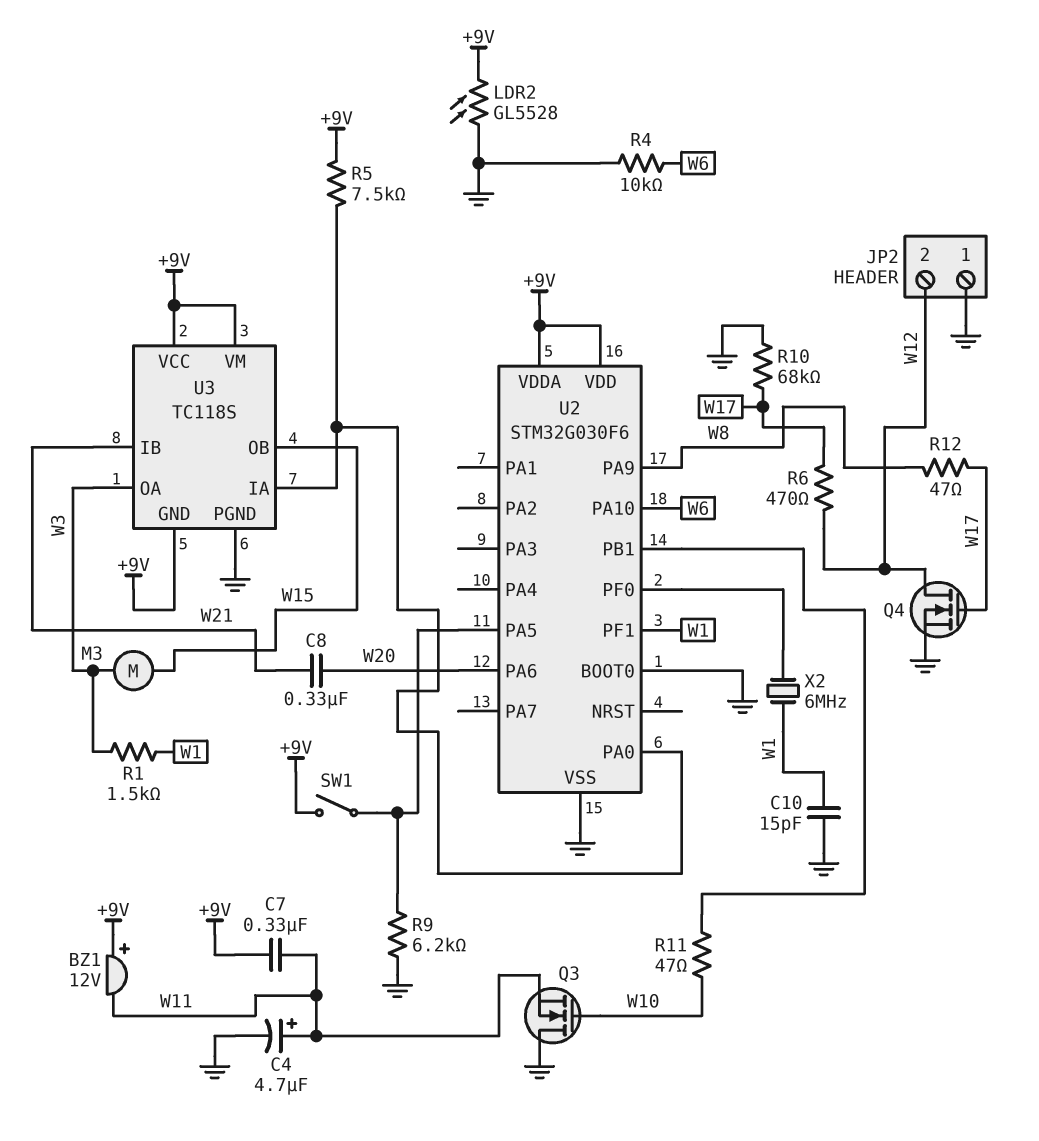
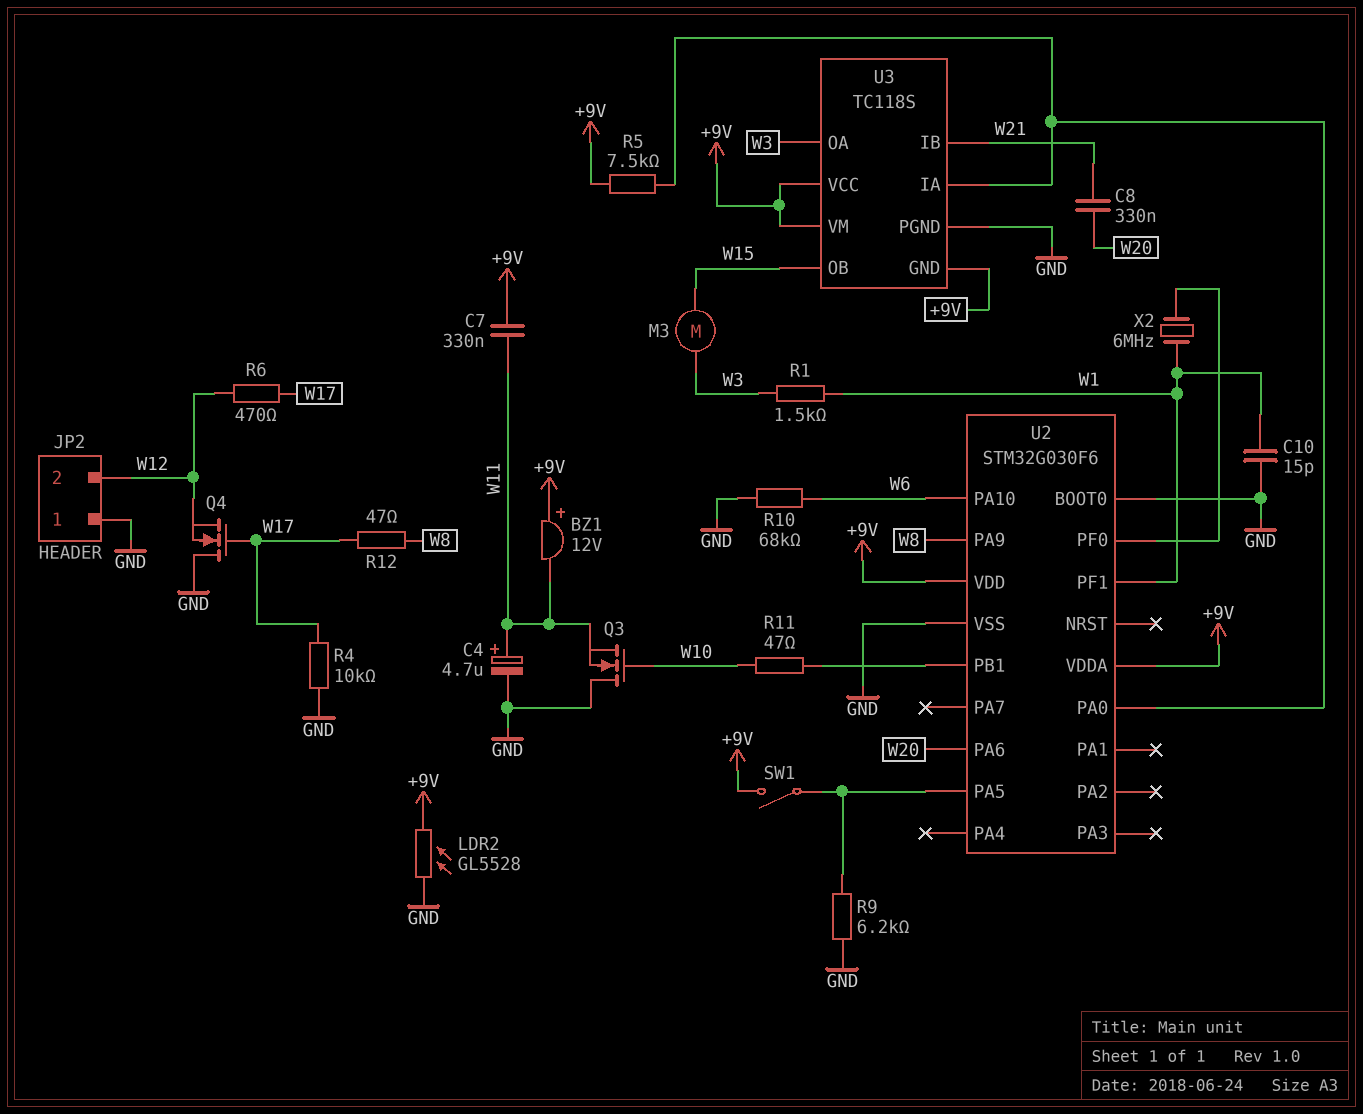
Q4: NMOS (G W17, D W12, S GND) -> NMOS (G W17, D GND, S W12)
R4: 10k (GND, W6) -> 10k (GND, W17)
R10: 68k (GND, W17) -> 68k (GND, W6)

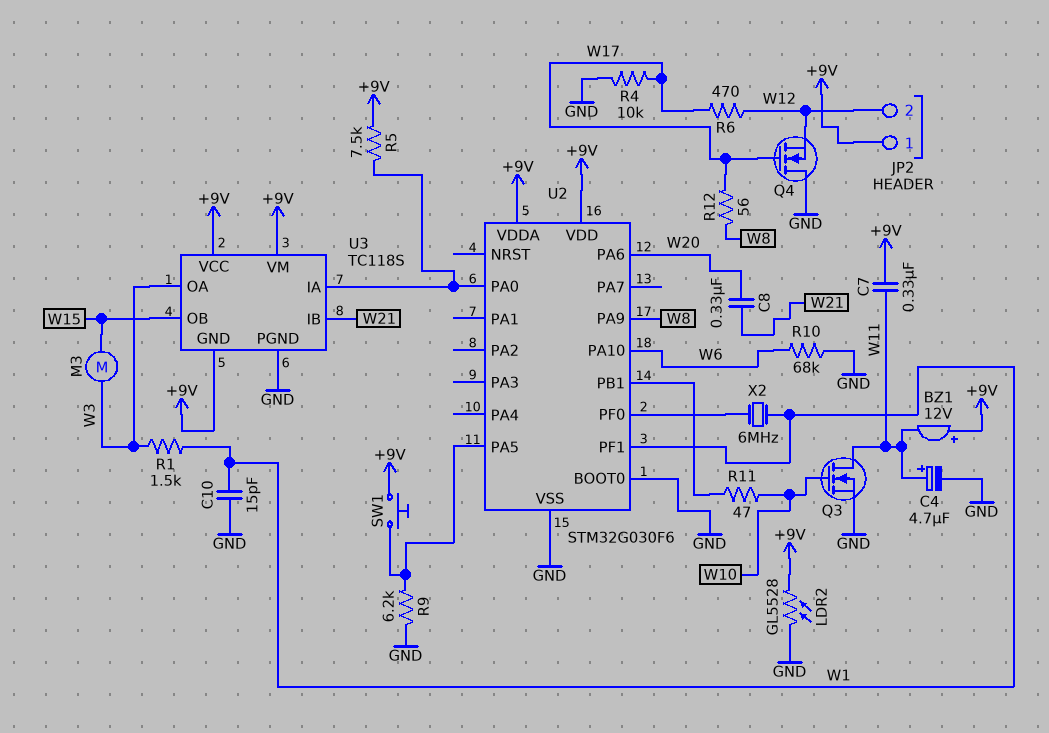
JP2 pin 1: GND -> +9V
Q3: NMOS (G W10, D GND, S W11) -> NMOS (G W10, D W11, S GND)
R12: 47 (W8, W17) -> 56 (W8, W17)
SW1: switch (+9V, U2/PA5) -> button (+9V, U2/PA5)

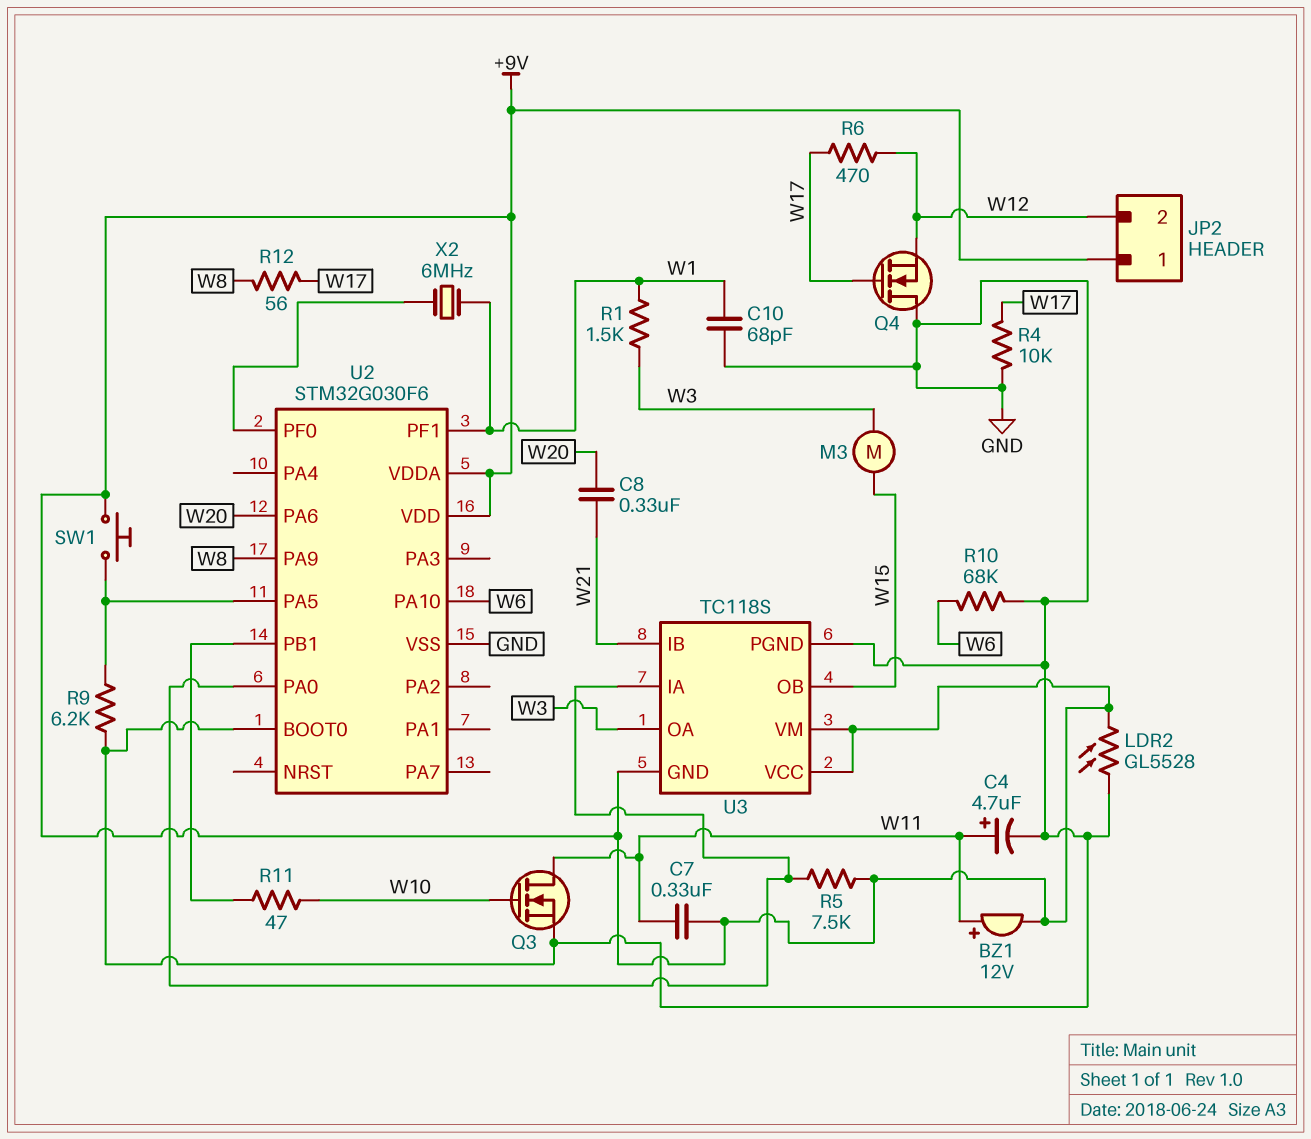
BZ1: buzzer 12V (plus +9V, minus W11) -> buzzer 12V (plus W11, minus +9V)
C10: 15pF (GND, W1) -> 68pF (GND, W1)

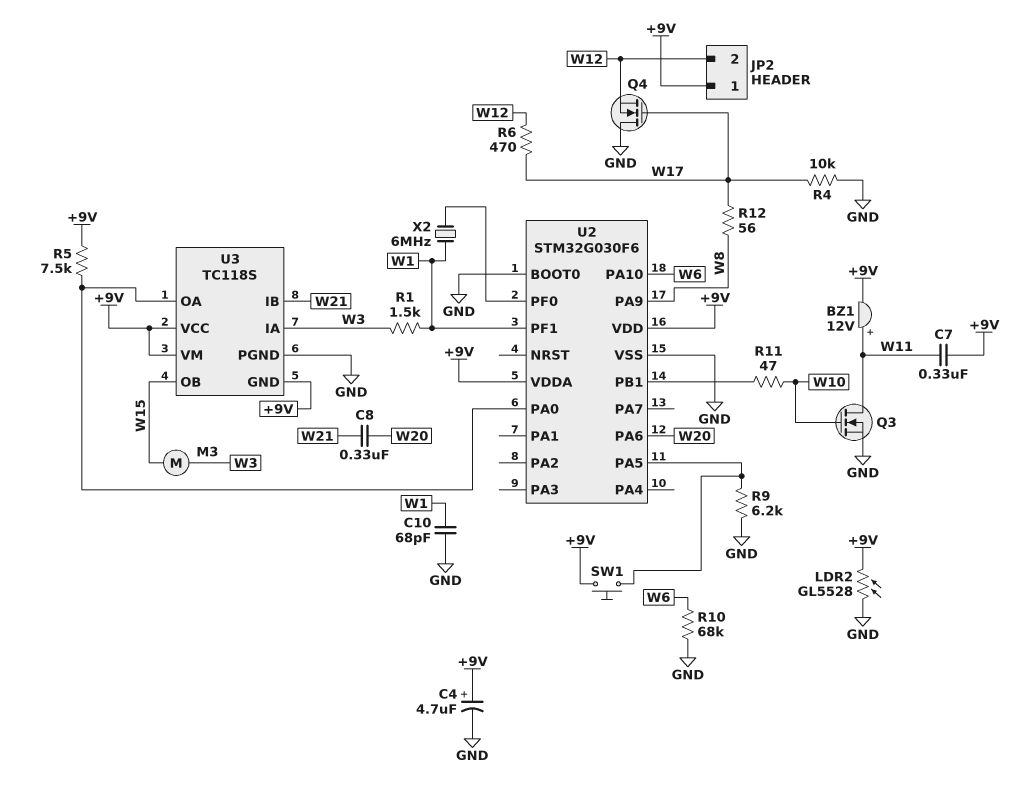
C4: 4.7uF (plus W11, minus GND) -> 4.7uF (plus +9V, minus GND)
U3 pin IA: U2/PA0 -> W3
U3 pin OA: W3 -> U2/PA0

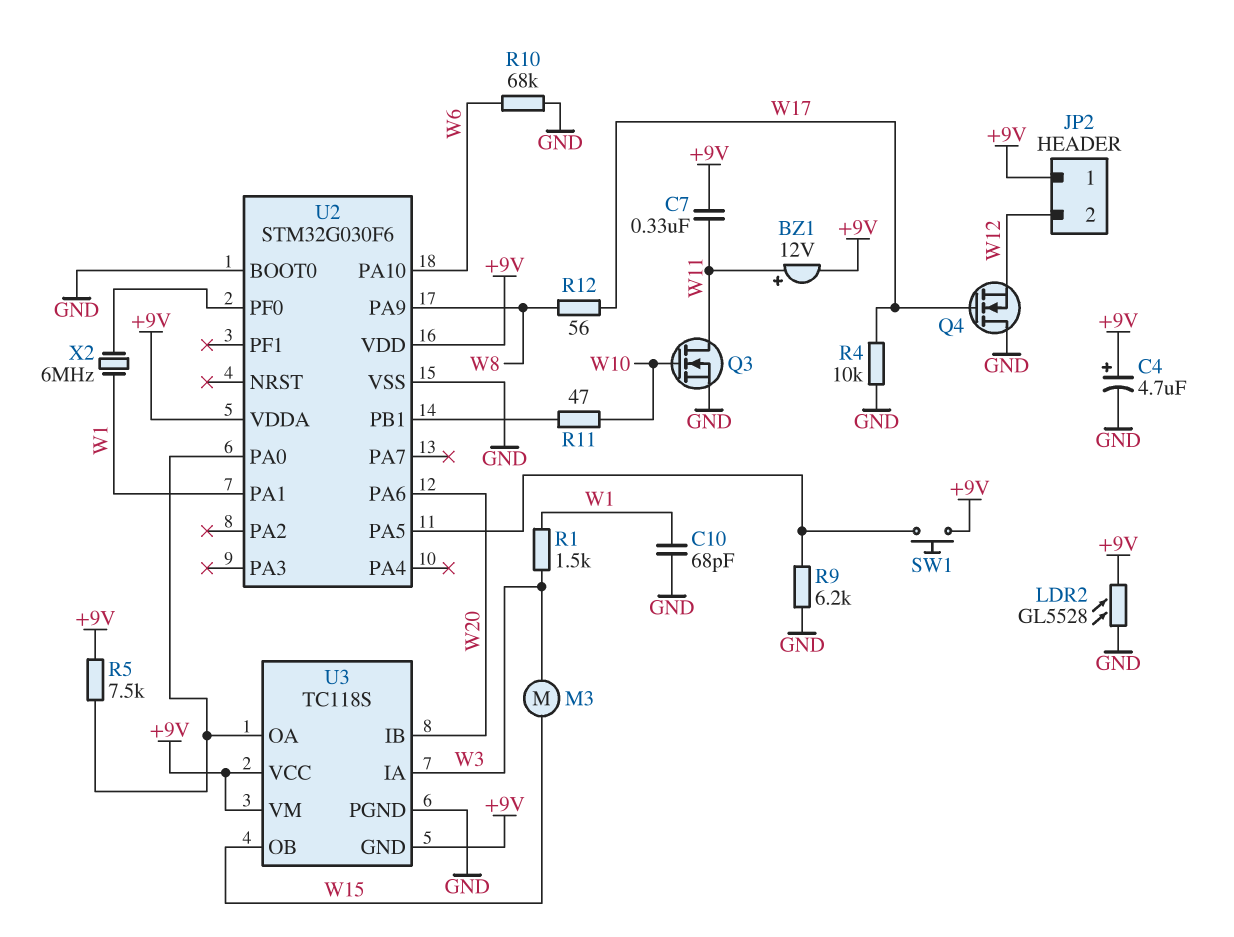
C8: 330nF (W20, W21) -> none
R6: 470 (W12, W17) -> none
U2 pin PA1: none -> W1
U2 pin PF1: W1 -> none
U3 pin IB: W21 -> W20

